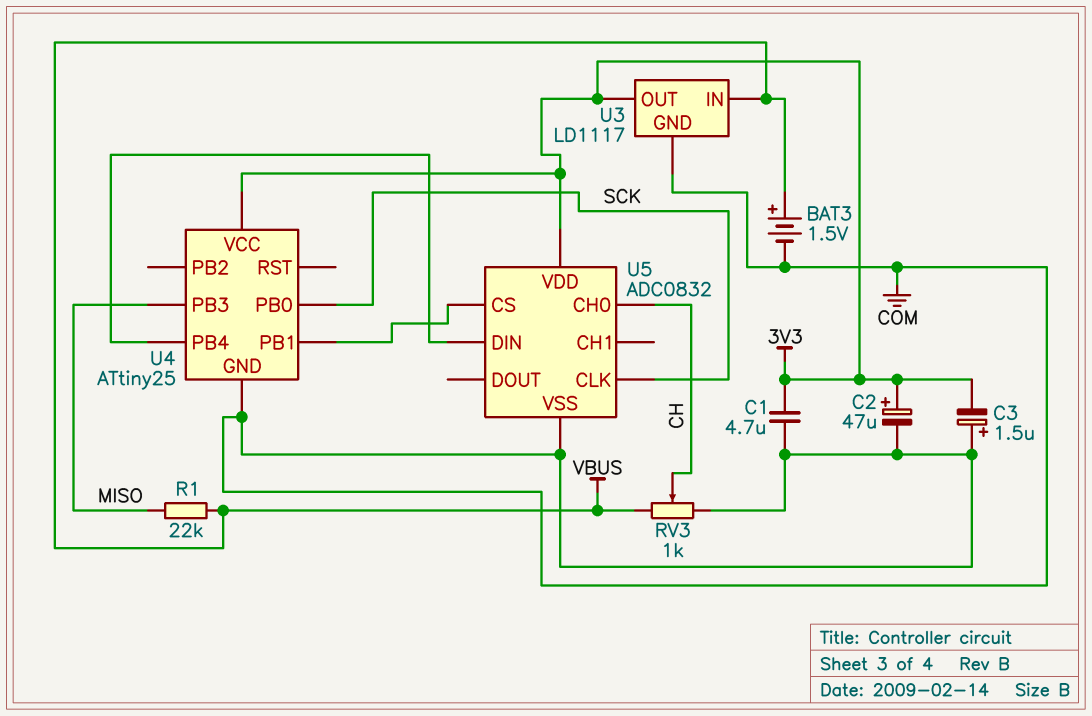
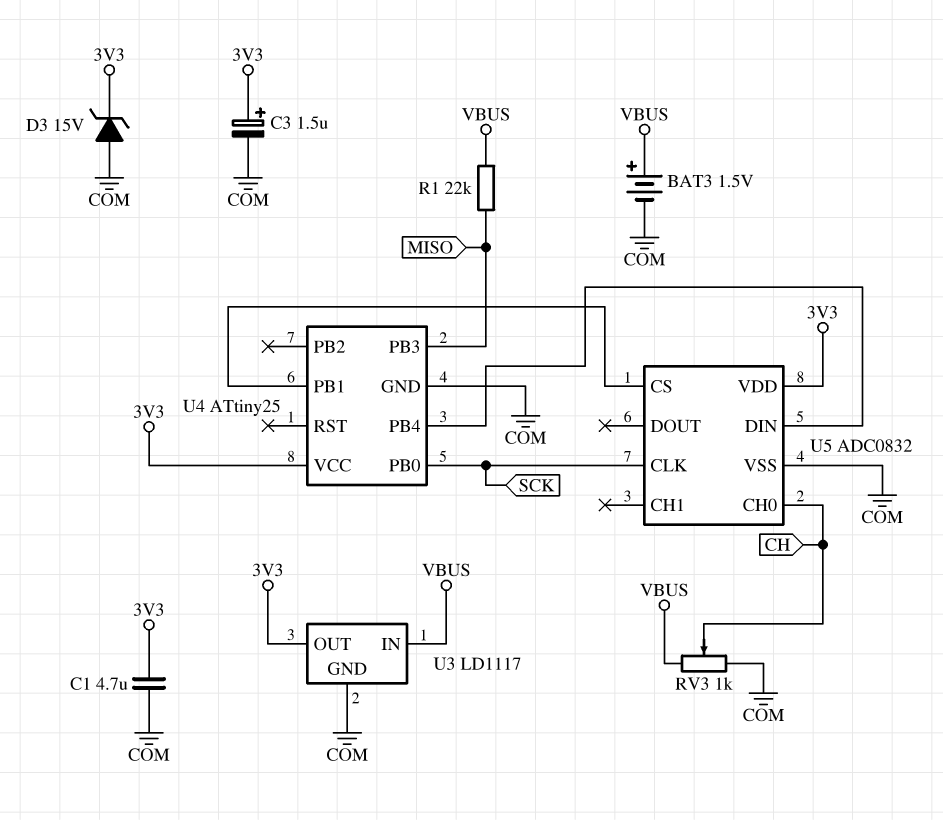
C2: 47uF (plus 3V3, minus COM) -> none
C3: 1.5uF (plus COM, minus 3V3) -> 1.5uF (plus 3V3, minus COM)
D3: none -> zener 15V (A COM, K 3V3)

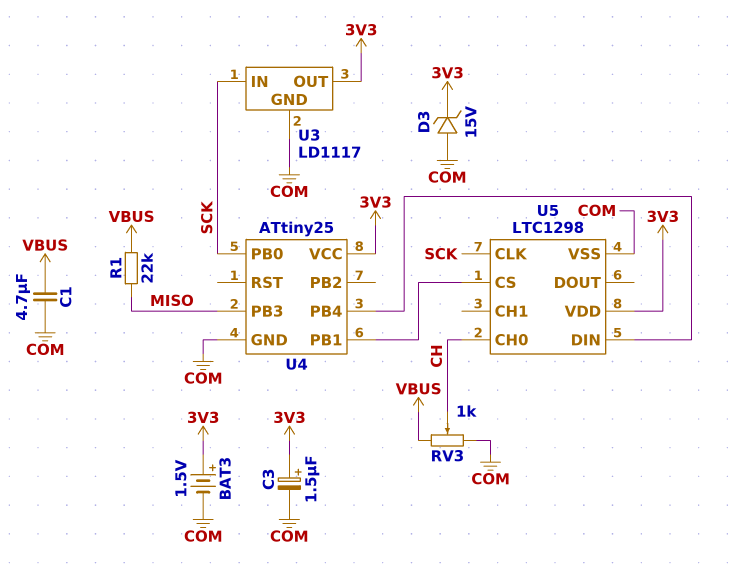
BAT3: 1.5V (plus VBUS, minus COM) -> 1.5V (plus 3V3, minus COM)
C1: 4.7uF (3V3, COM) -> 4.7uF (COM, VBUS)
U3 pin IN: VBUS -> SCK
U5: ADC0832 -> LTC1298

